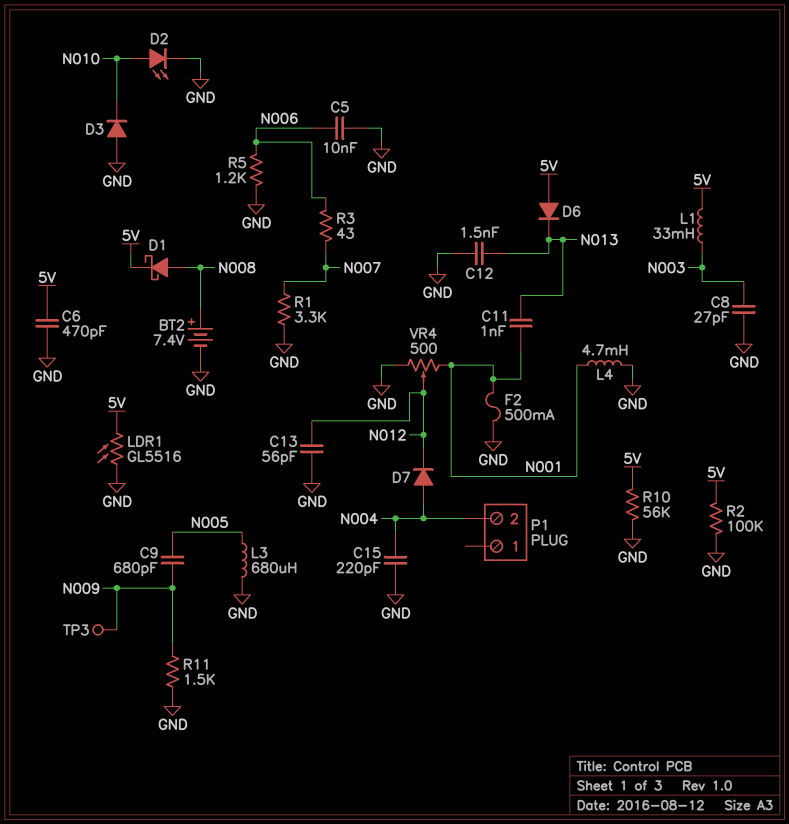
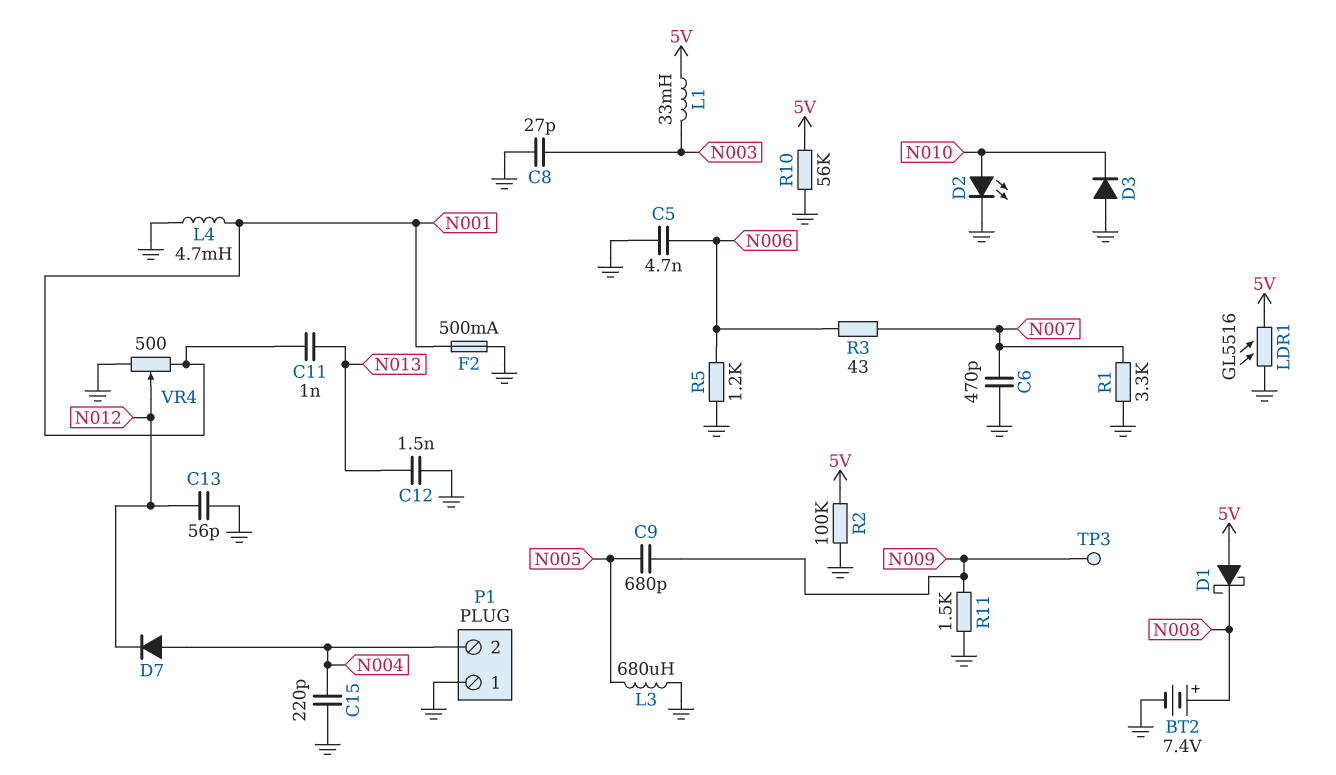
C5: 10nF (GND, N006) -> 4.7nF (GND, N006)
C6: 470pF (5V, GND) -> 470pF (GND, N007)
D1: schottky (A N008, K 5V) -> schottky (A 5V, K N008)
D6: diode (A 5V, K N013) -> none
P1 pin 1: none -> GND

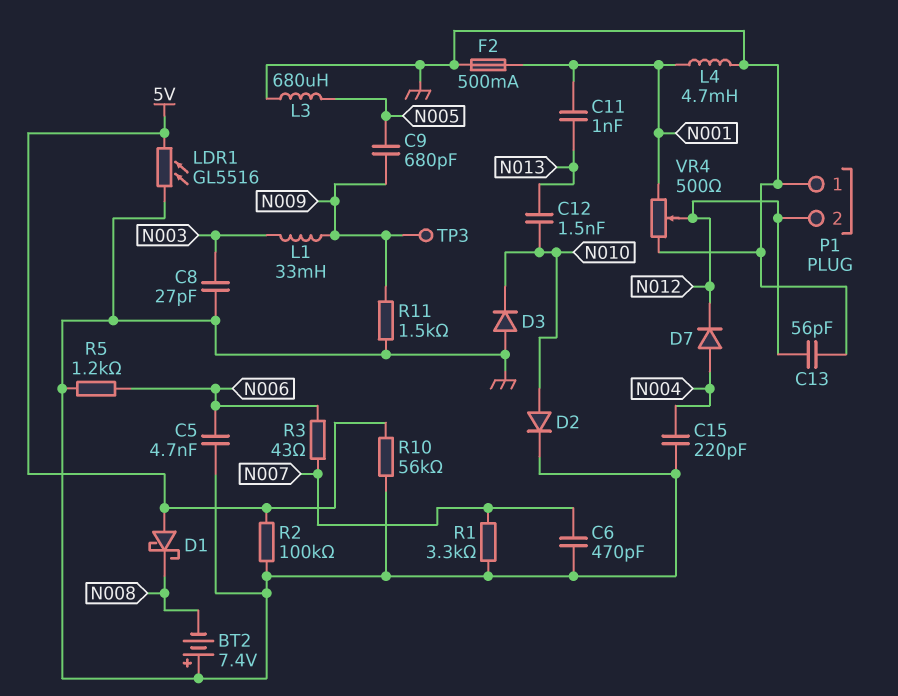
BT2: 7.4V (plus N008, minus GND) -> 7.4V (plus GND, minus N008)
C12: 1.5nF (GND, N013) -> 1.5nF (N010, N013)
D2: LED (A N010, K GND) -> diode (A N010, K GND)
L1: 33mH (5V, N003) -> 33mH (N003, N009)
P1 pin 2: N004 -> N012

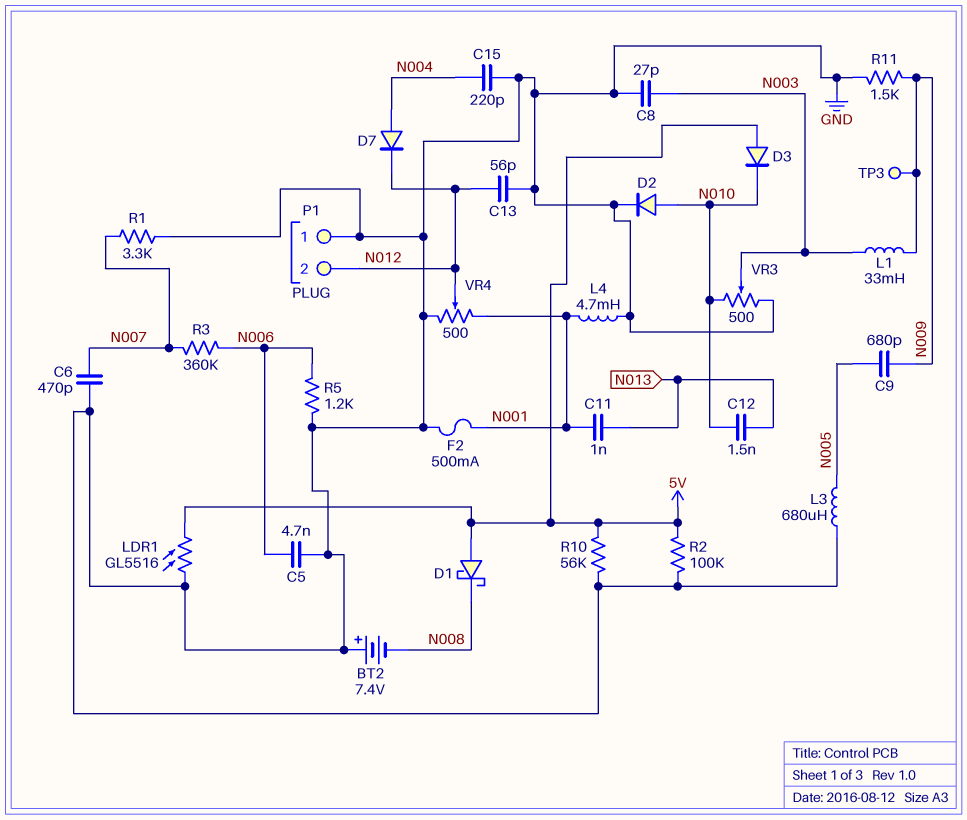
D3: diode (A GND, K N010) -> diode (A 5V, K N010)
R3: 43 (N006, N007) -> 360k (N006, N007)
VR3: none -> 500 (GND, N010, wiper N003)

